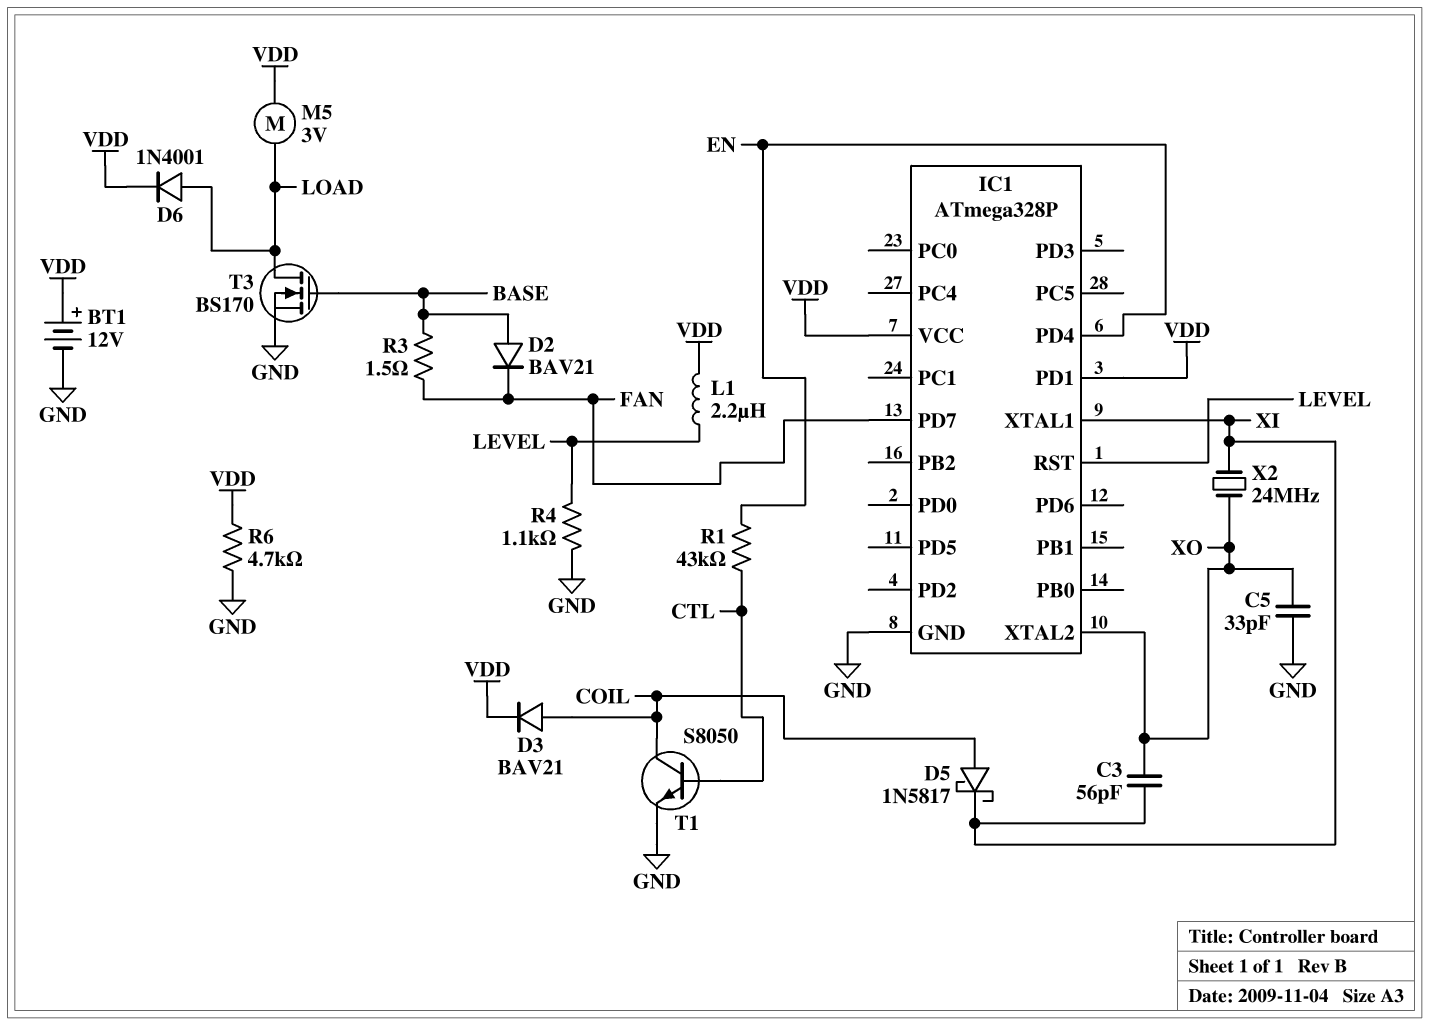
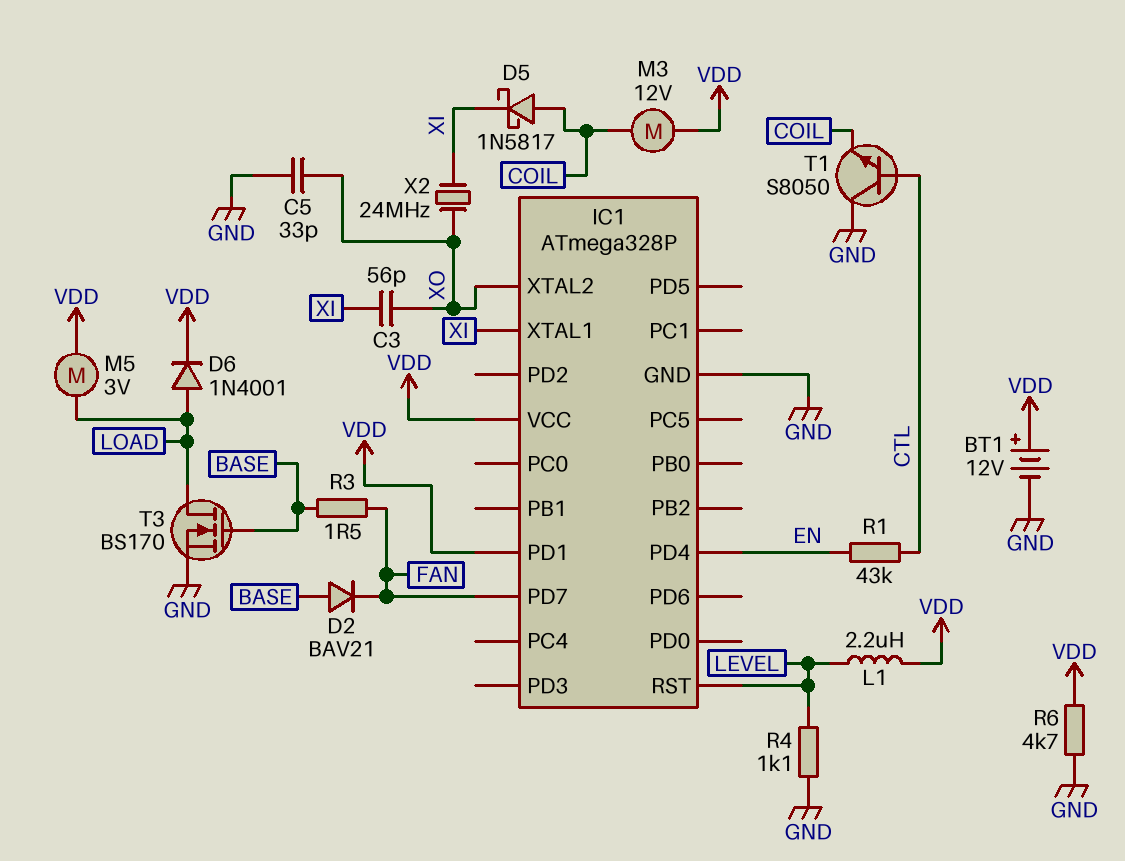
D3: diode BAV21 (A COIL, K VDD) -> none
M3: none -> motor 12V (COIL, VDD)
T1: NPN S8050 (B CTL, C COIL, E GND) -> NPN S8050 (B CTL, C GND, E COIL)

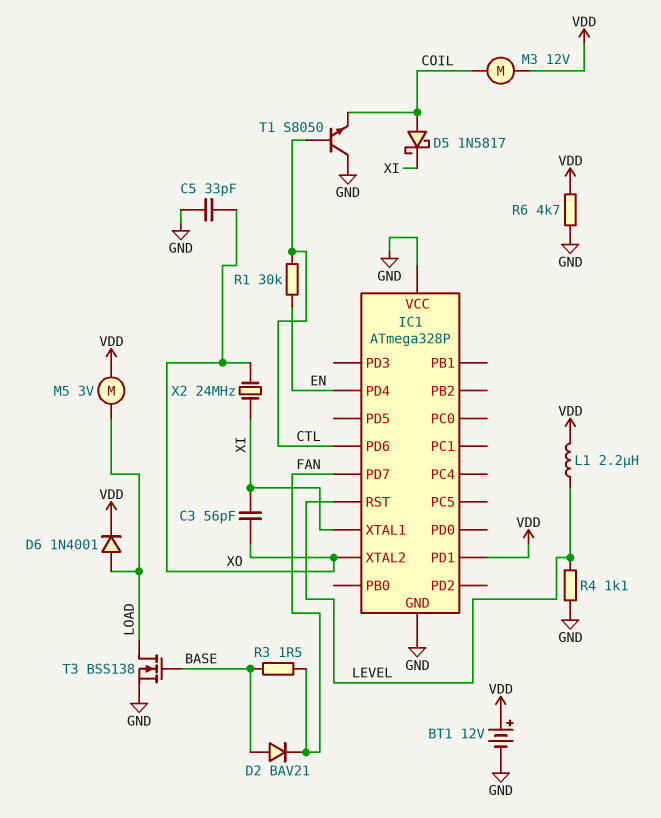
IC1 pin PD6: none -> CTL
IC1 pin VCC: VDD -> GND
R1: 43k (CTL, EN) -> 30k (CTL, EN)
T3: NMOS BS170 (G BASE, D LOAD, S GND) -> NMOS BSS138 (G BASE, D LOAD, S GND)

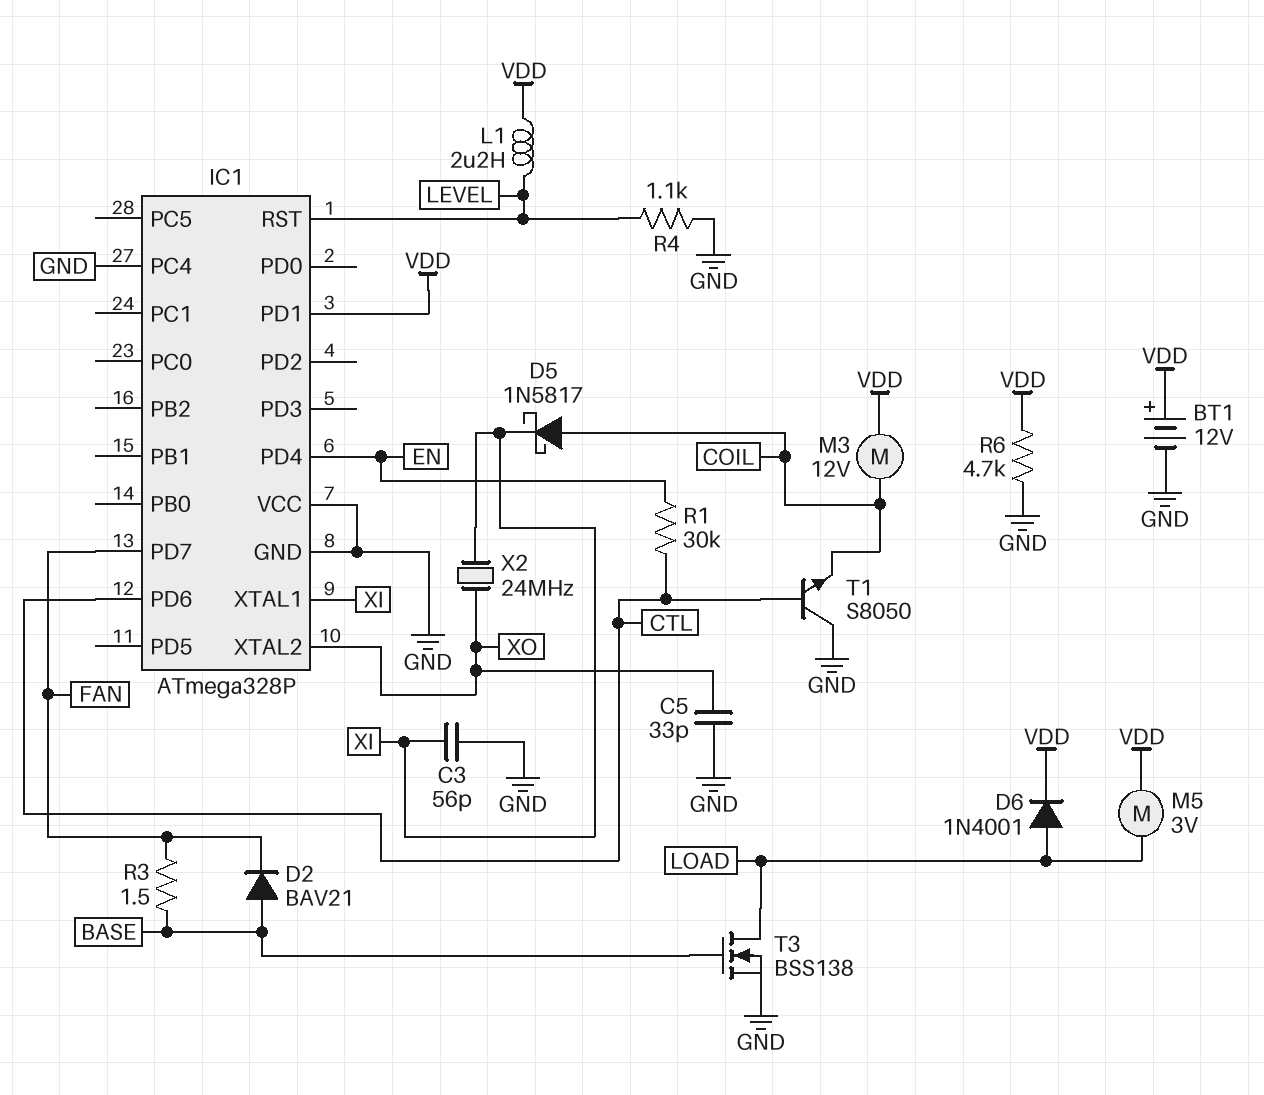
C3: 56pF (XI, XO) -> 56pF (GND, XI)
IC1 pin PC4: none -> GND

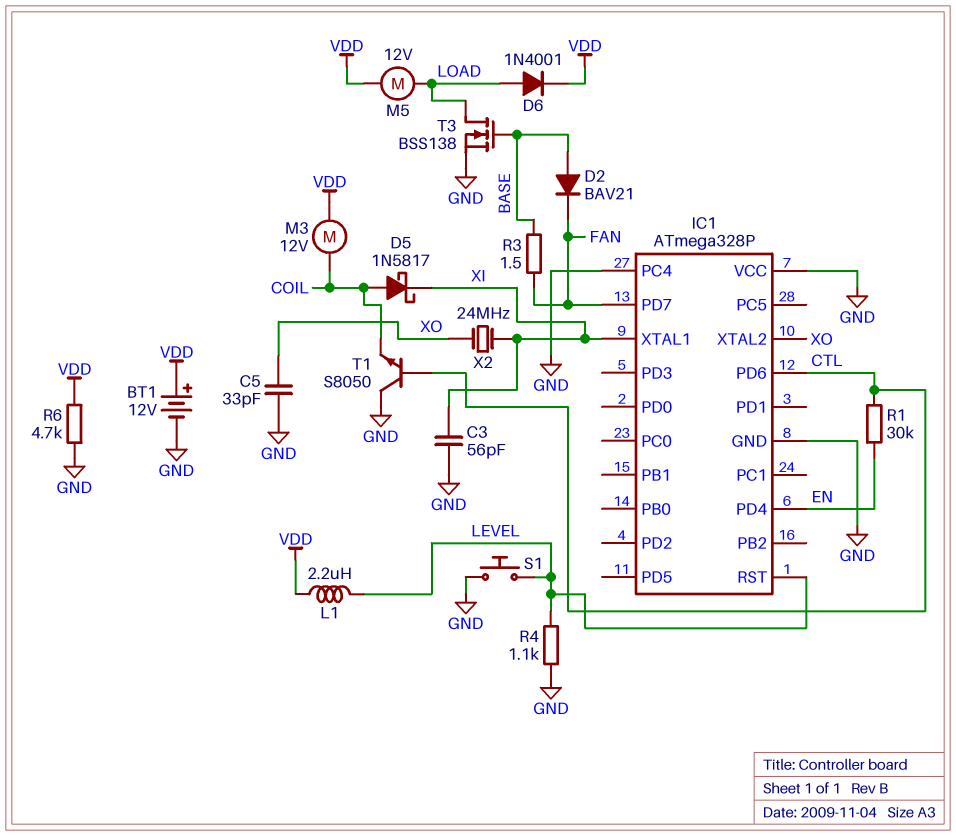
IC1 pin PD1: VDD -> none
M5: motor 3V (LOAD, VDD) -> motor 12V (LOAD, VDD)
S1: none -> button (GND, LEVEL)

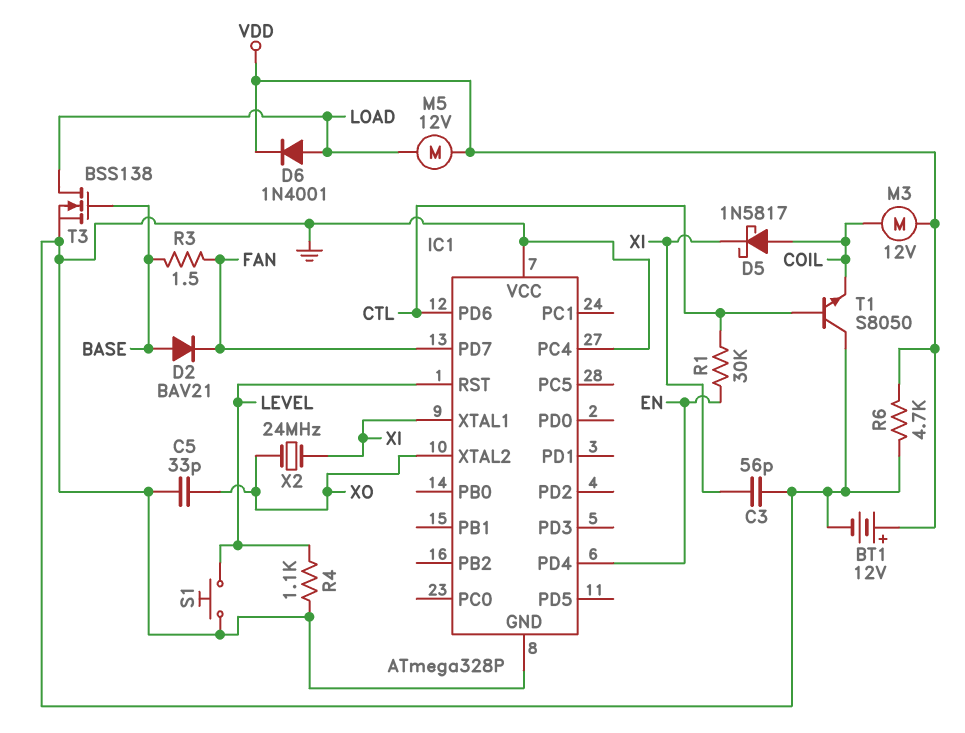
L1: 2.2uH (LEVEL, VDD) -> none

